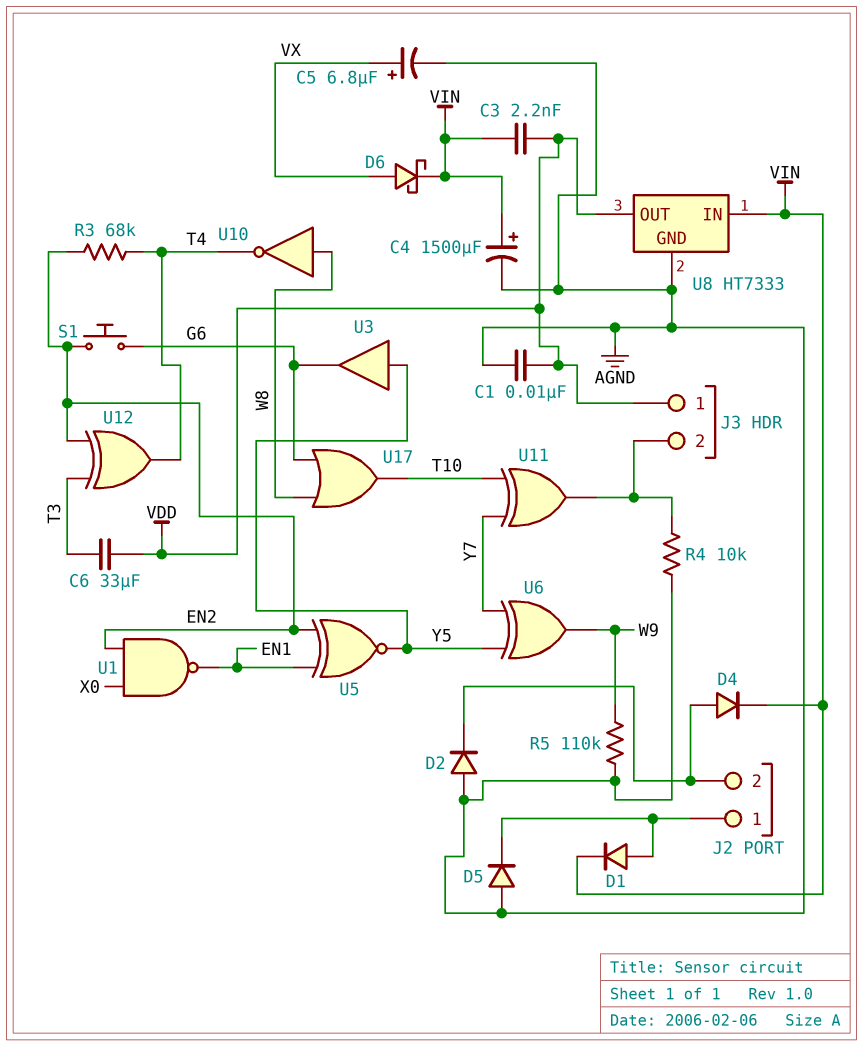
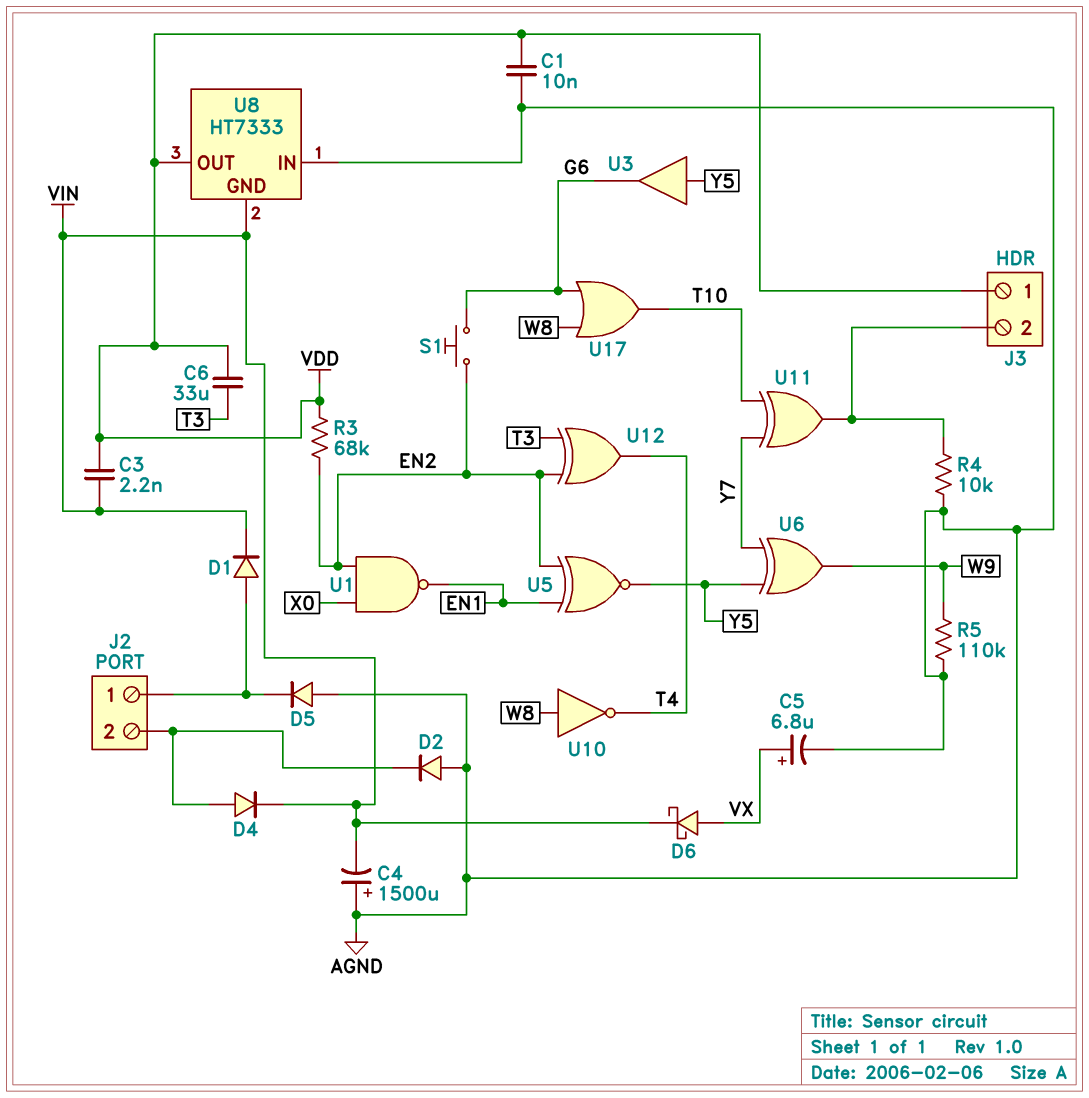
C4: 1500uF (plus VIN, minus AGND) -> 1500uF (plus AGND, minus VIN)
R3: 68k (EN2, T4) -> 68k (EN2, VDD)
U8 pin GND: AGND -> VIN
U8 pin IN: VIN -> AGND

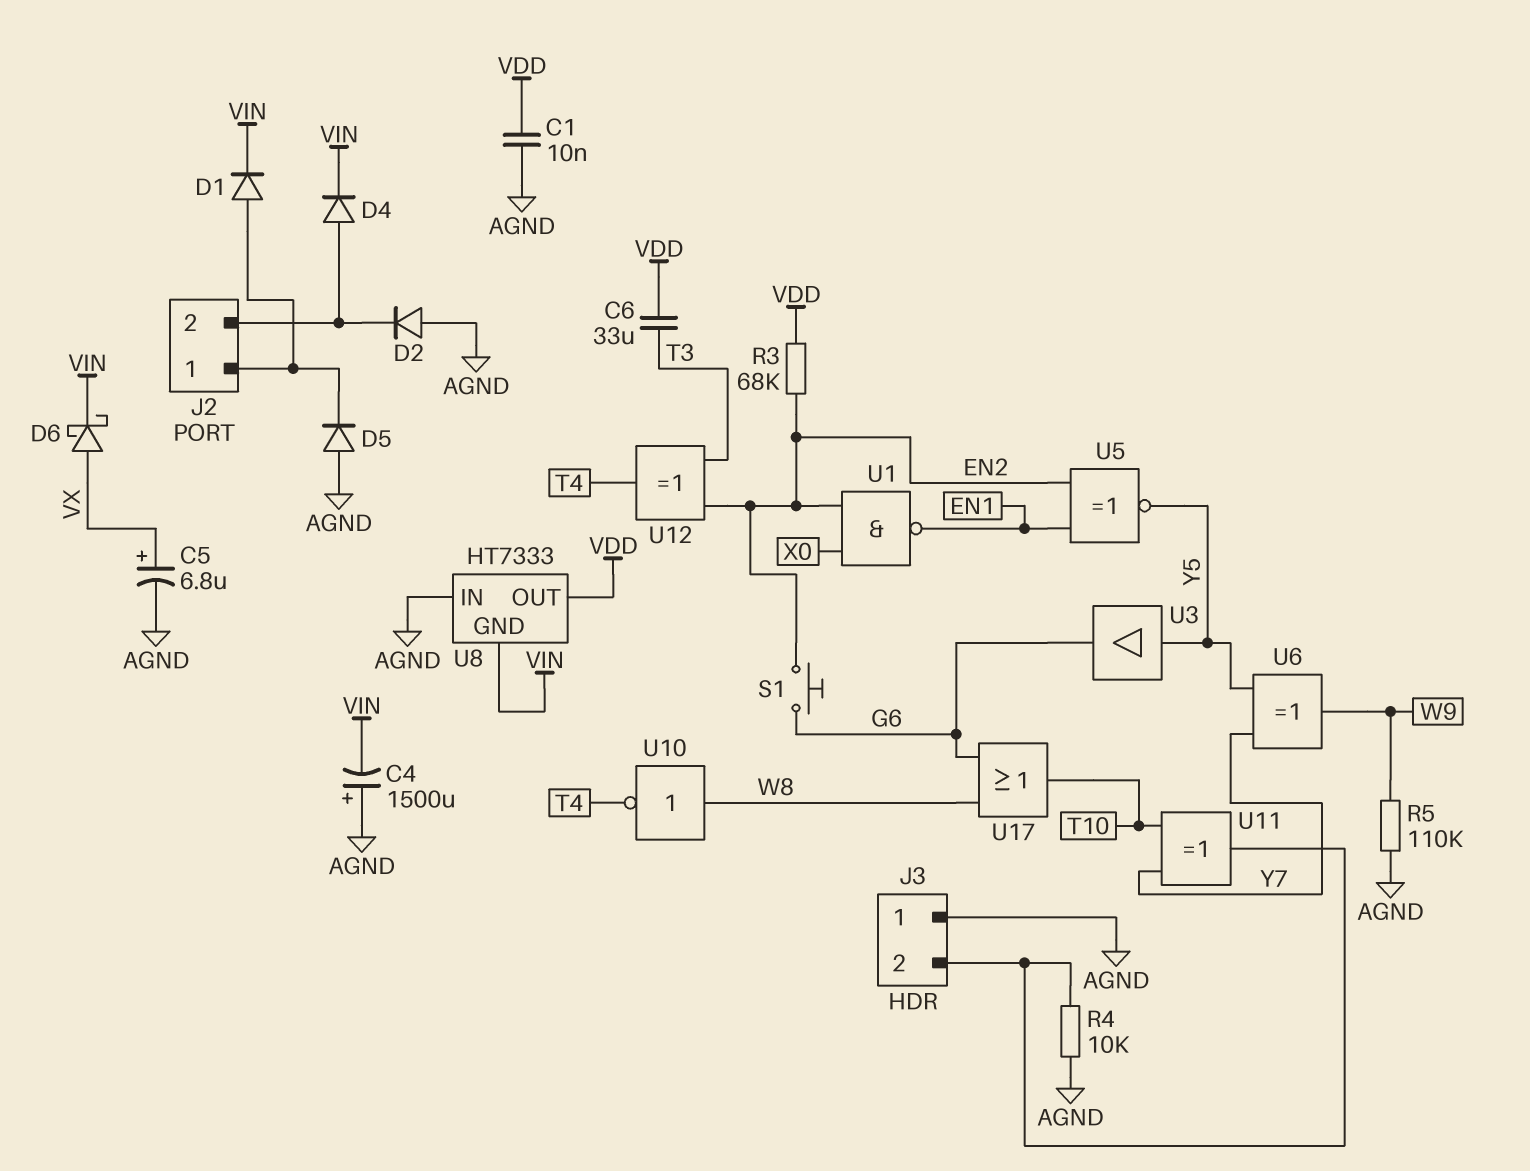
C3: 2.2nF (VDD, VIN) -> none
J3 pin 1: VDD -> AGND

